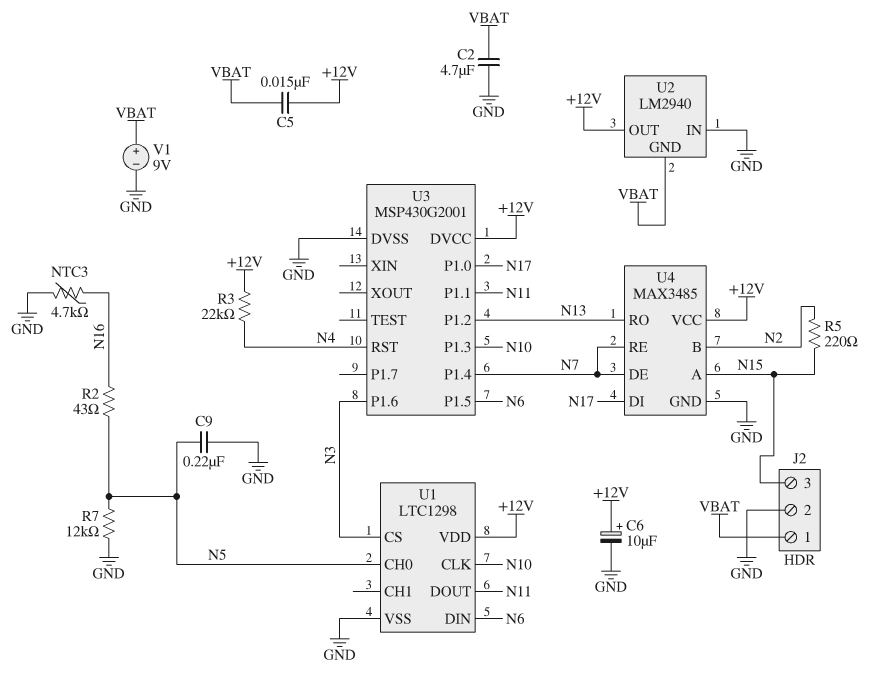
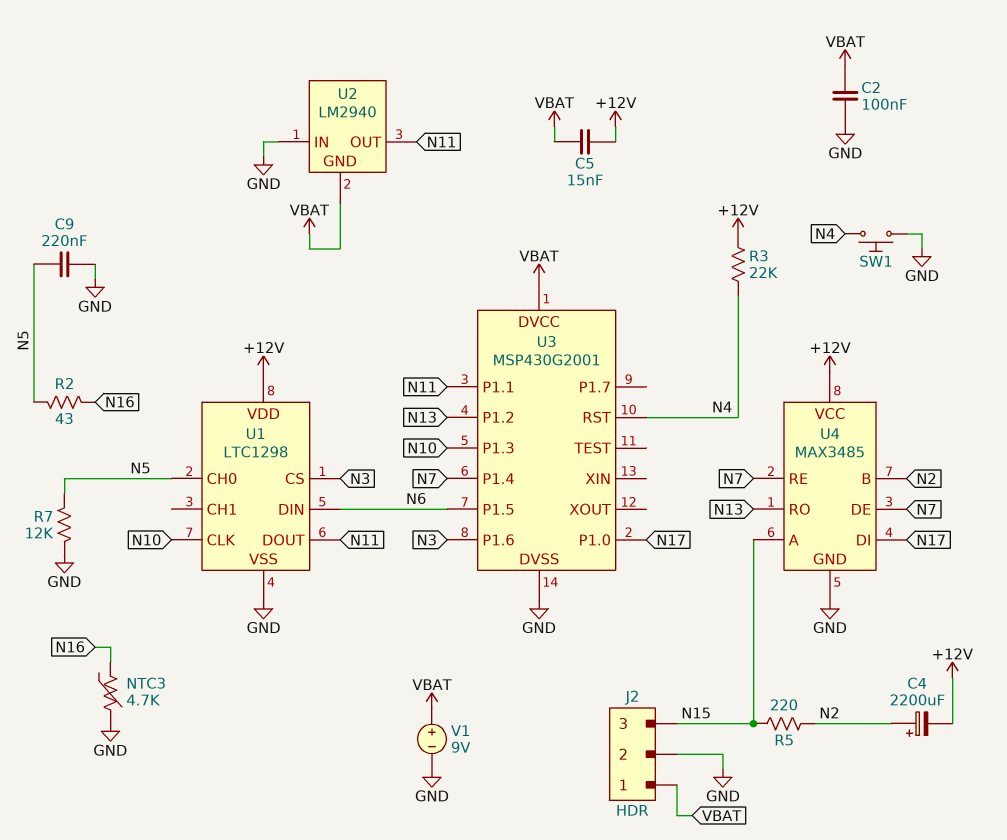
C2: 4.7uF (GND, VBAT) -> 100nF (GND, VBAT)
C4: none -> 2200uF (plus N2, minus +12V)
C6: 10uF (plus +12V, minus GND) -> none
SW1: none -> button (GND, N4)
U2 pin OUT: +12V -> N11
U3 pin DVCC: +12V -> VBAT

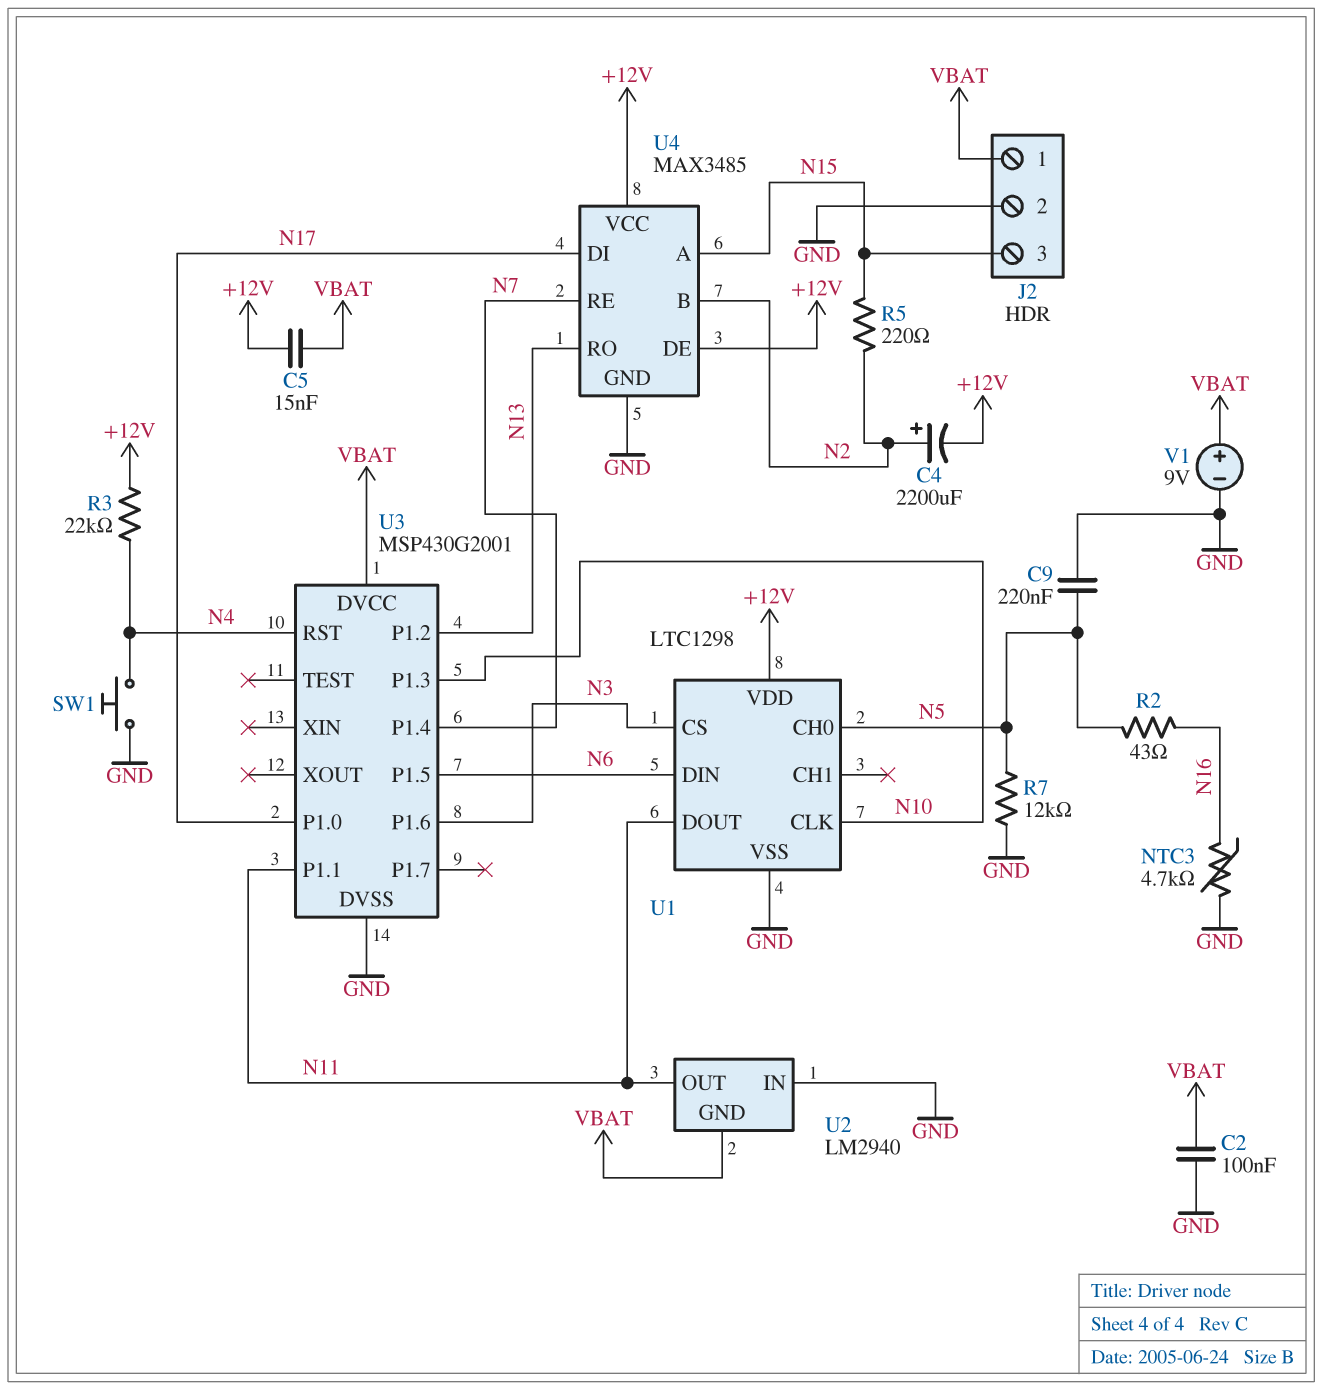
U4 pin DE: N7 -> +12V

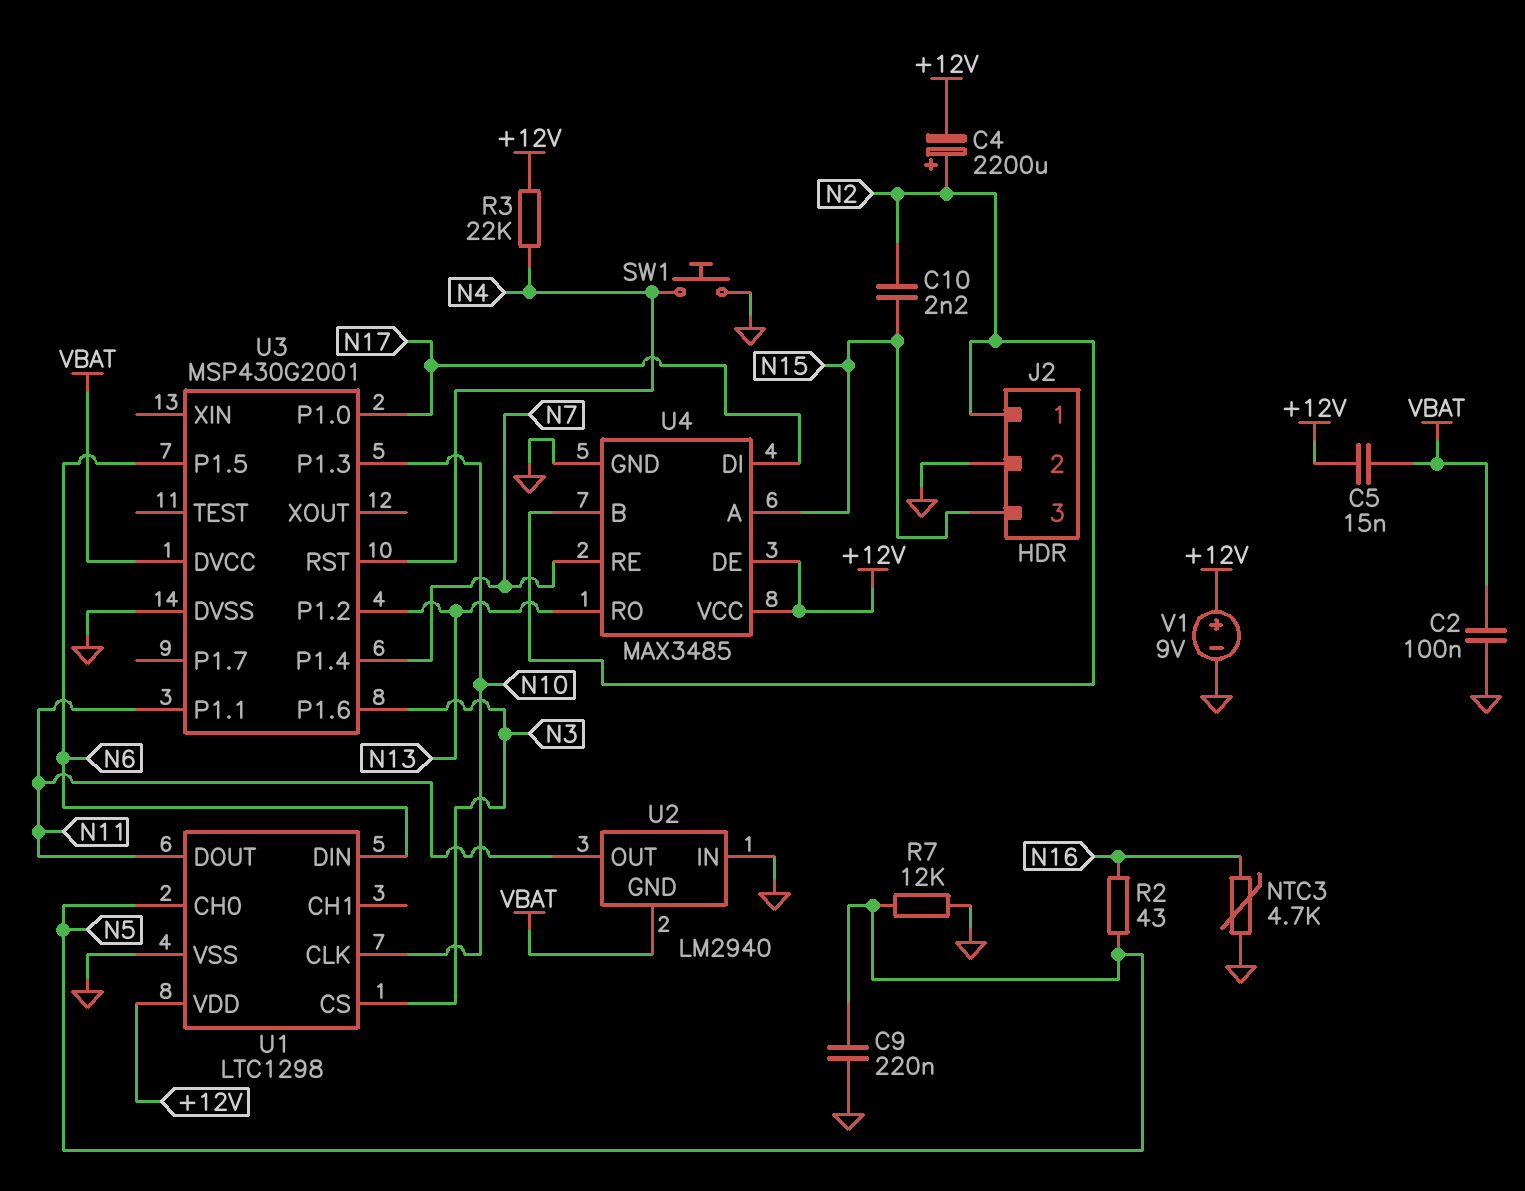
C10: none -> 2.2nF (N2, N15)
J2 pin 1: VBAT -> N2
R5: 220 (N2, N15) -> none
V1: 9V (plus VBAT, minus GND) -> 9V (plus +12V, minus GND)

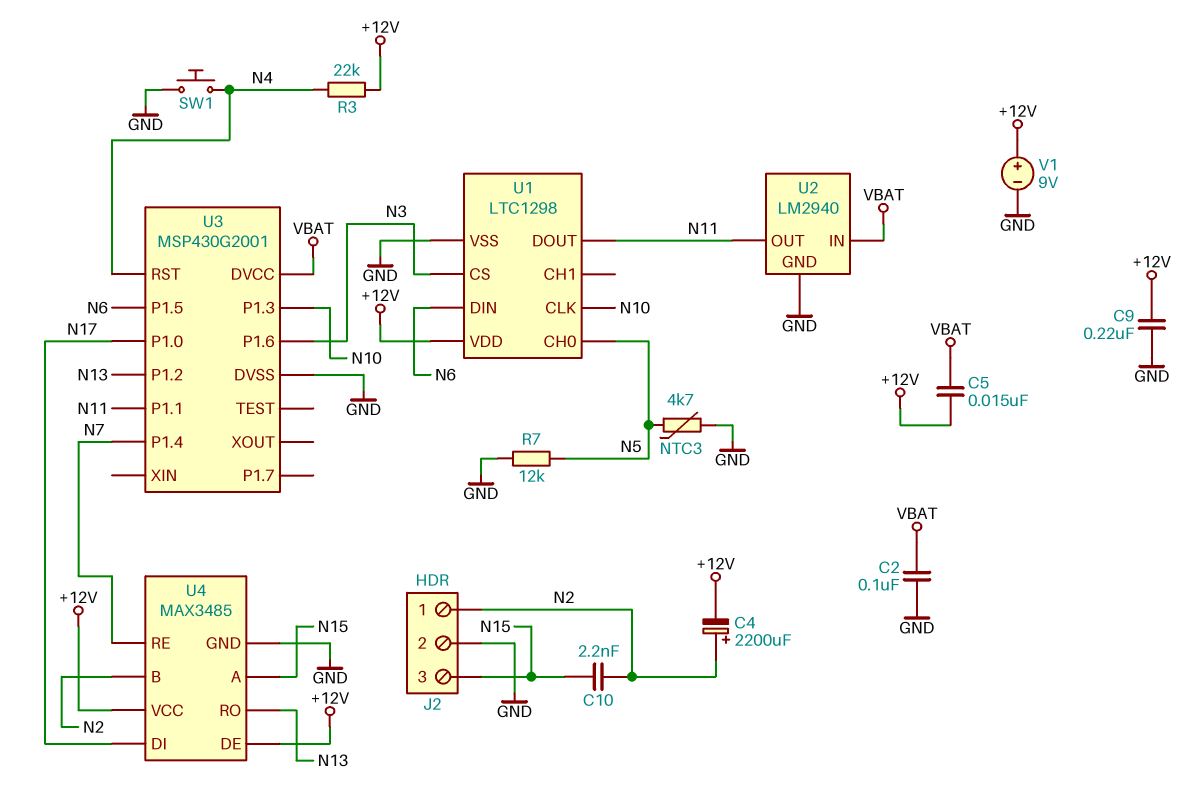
C9: 220nF (GND, N5) -> 220nF (+12V, GND)
NTC3: 4.7k (GND, N16) -> 4.7k (GND, N5)
R2: 43 (N5, N16) -> none
U2 pin GND: VBAT -> GND
U2 pin IN: GND -> VBAT

